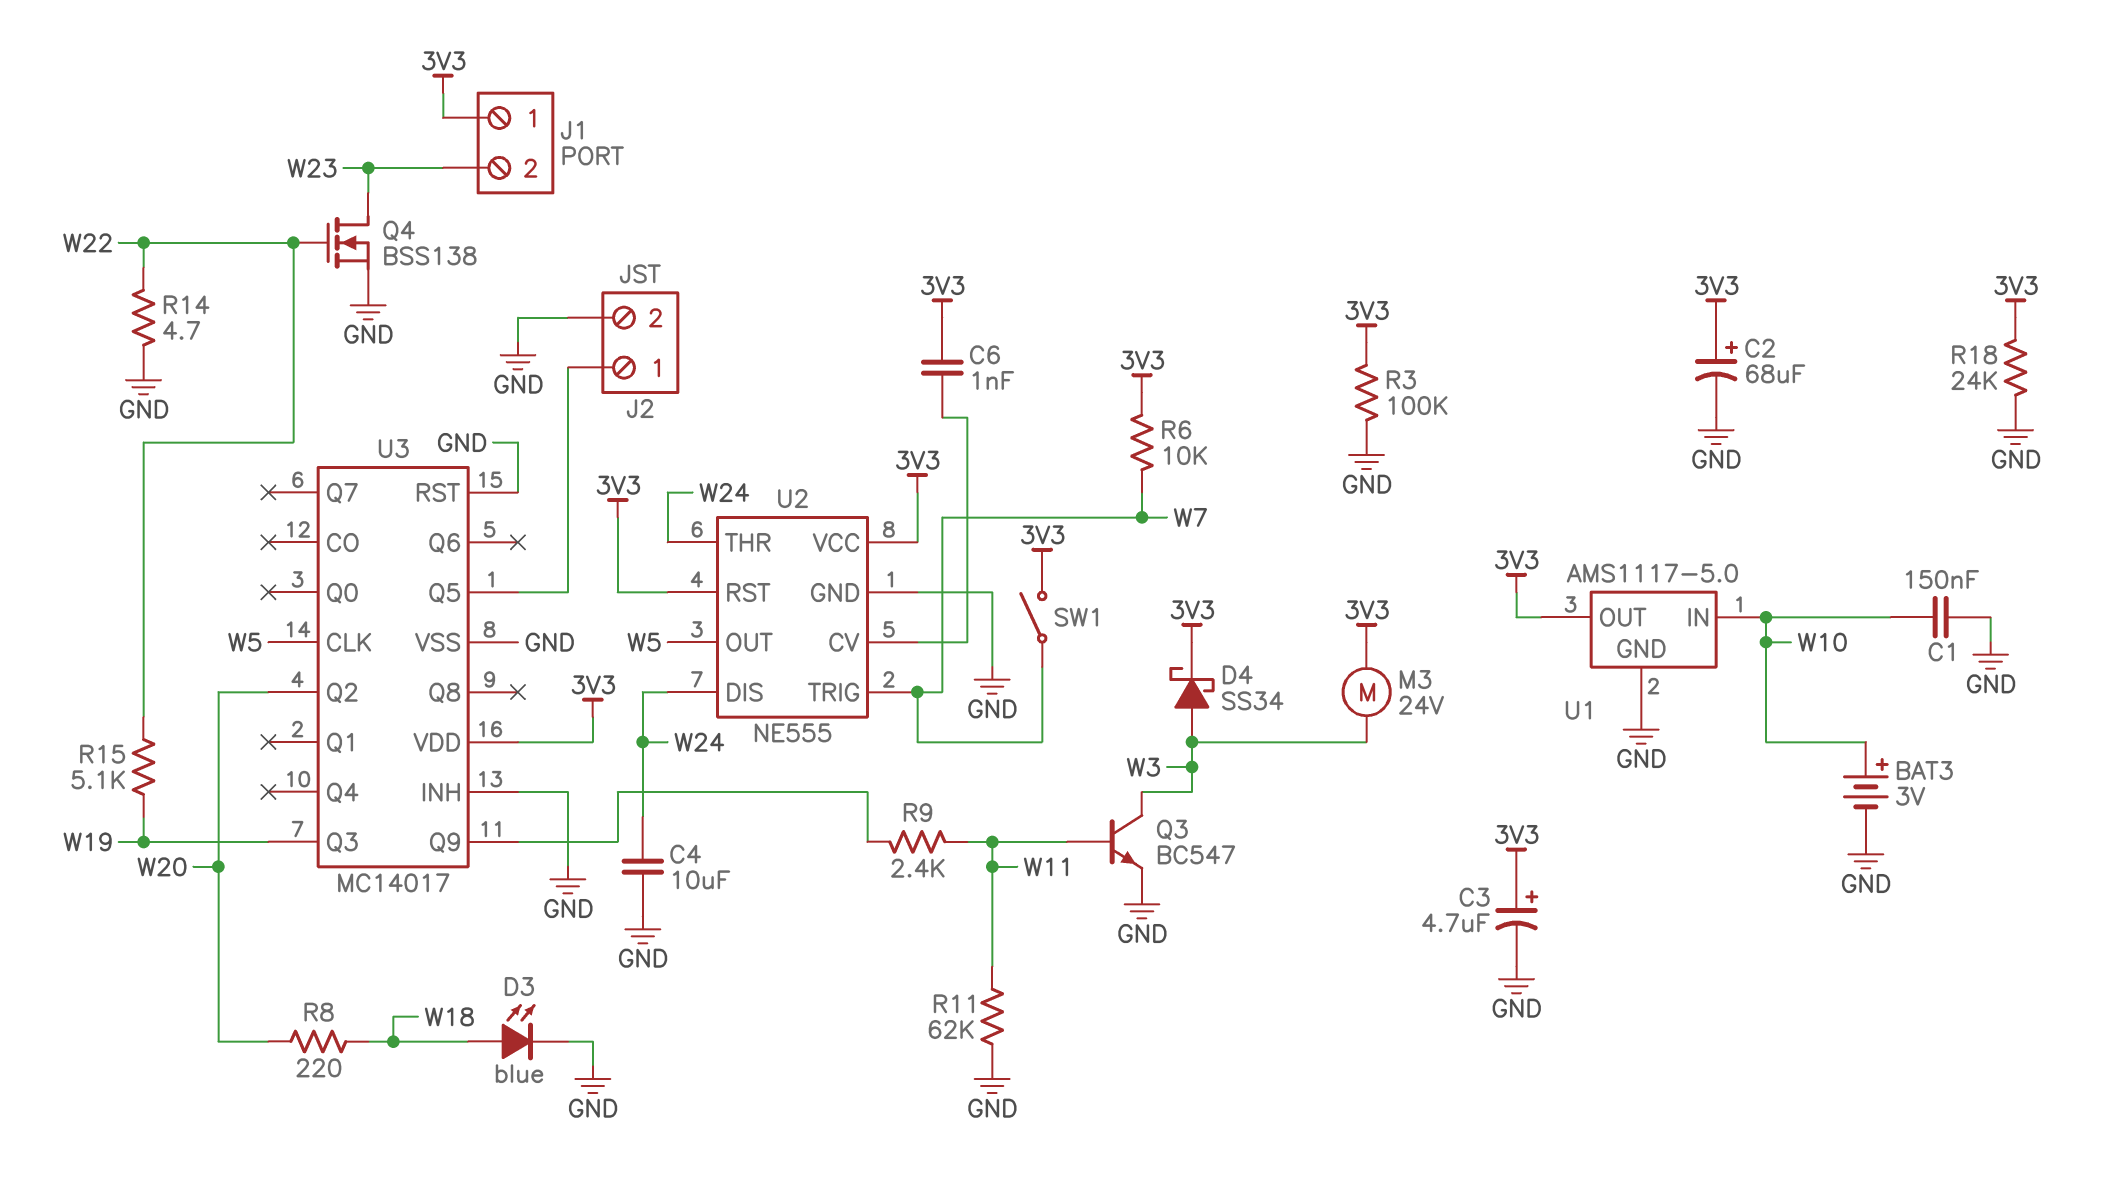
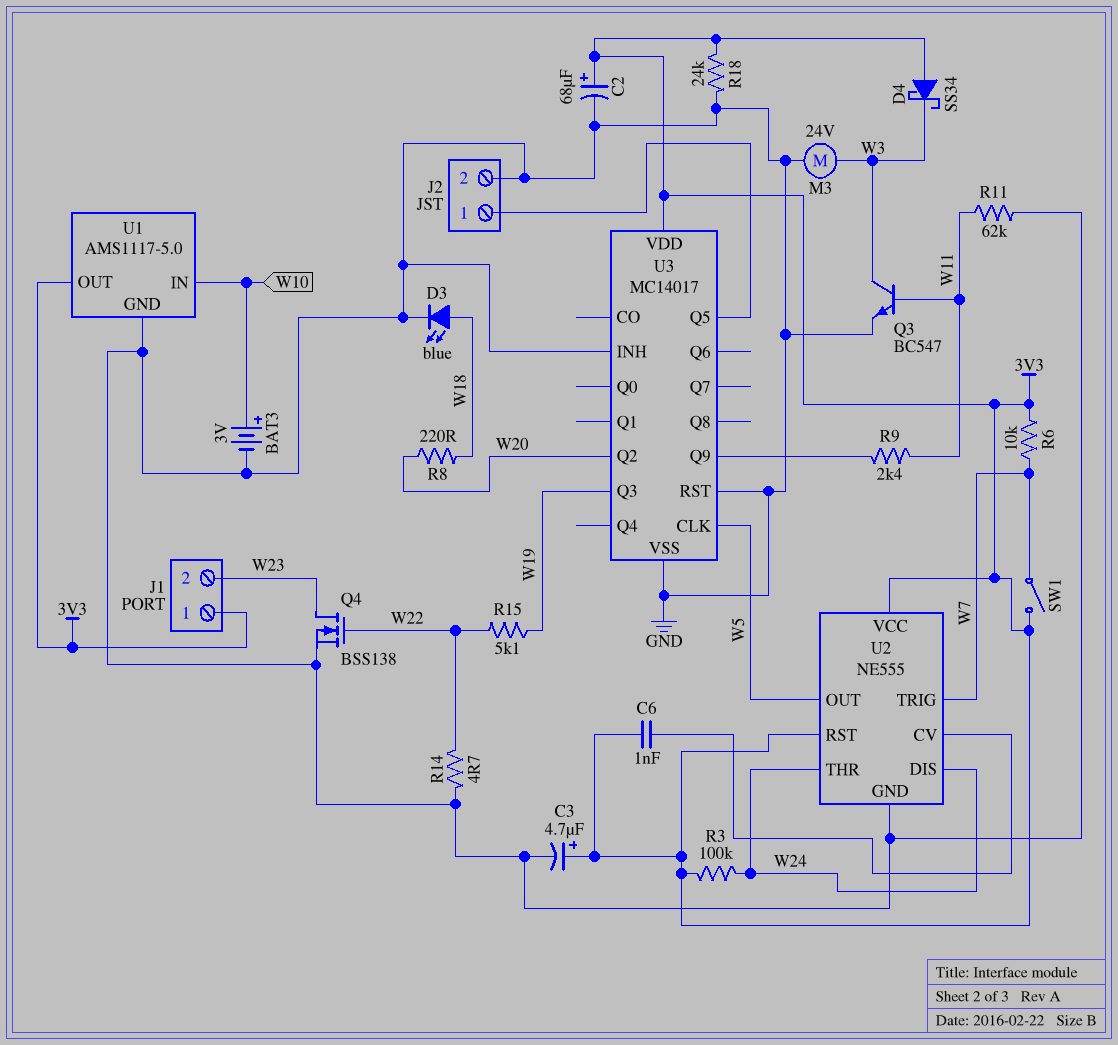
C1: 150nF (GND, W10) -> none
C4: 10uF (GND, W24) -> none
D4: schottky SS34 (A W3, K 3V3) -> schottky SS34 (A 3V3, K W3)
M3: motor 24V (3V3, W3) -> motor 24V (GND, W3)
R3: 100k (3V3, GND) -> 100k (3V3, W24)

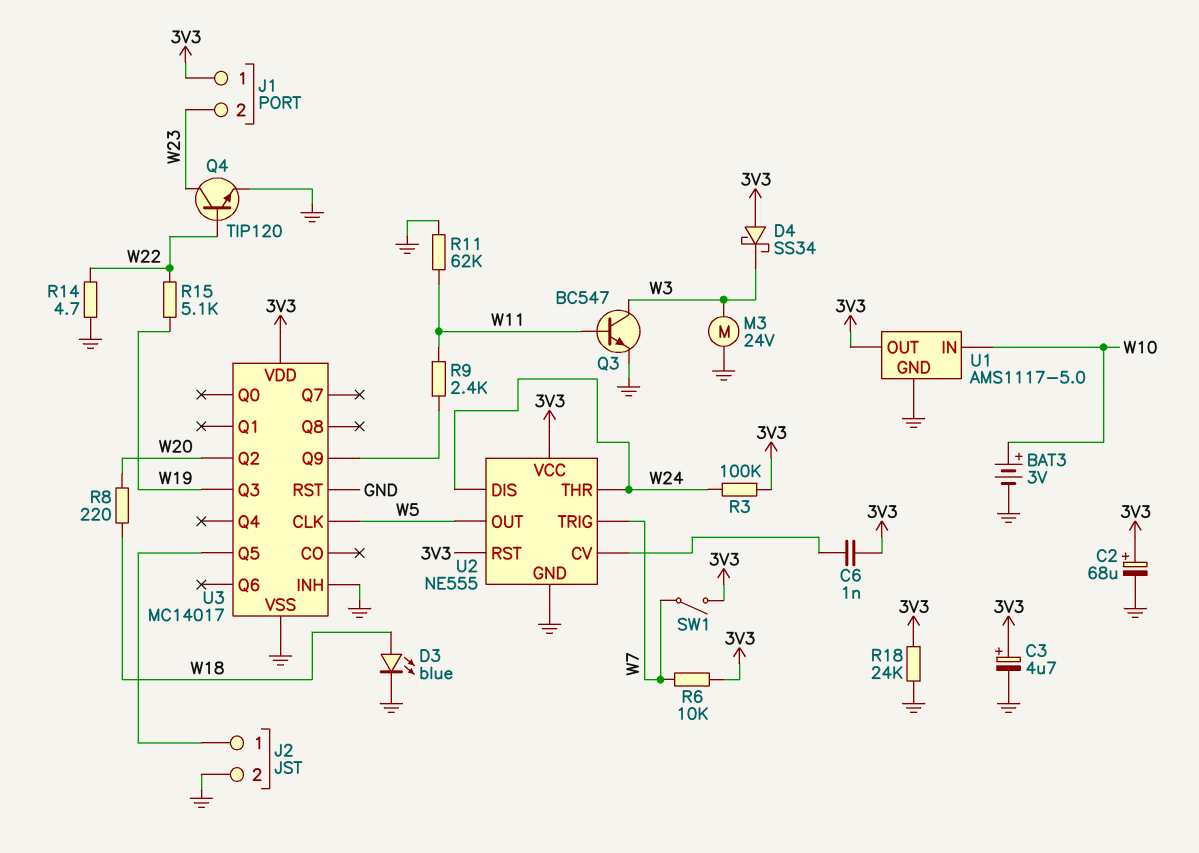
Q4: NMOS BSS138 (G W22, D W23, S GND) -> NPN TIP120 (B W22, C W23, E GND)

